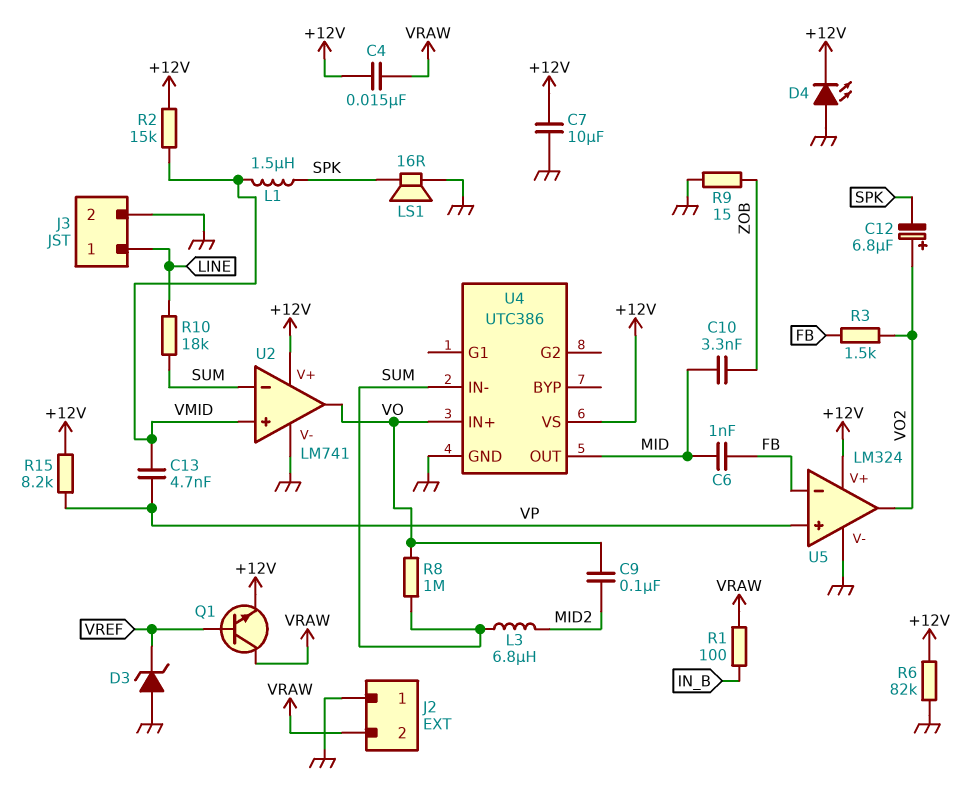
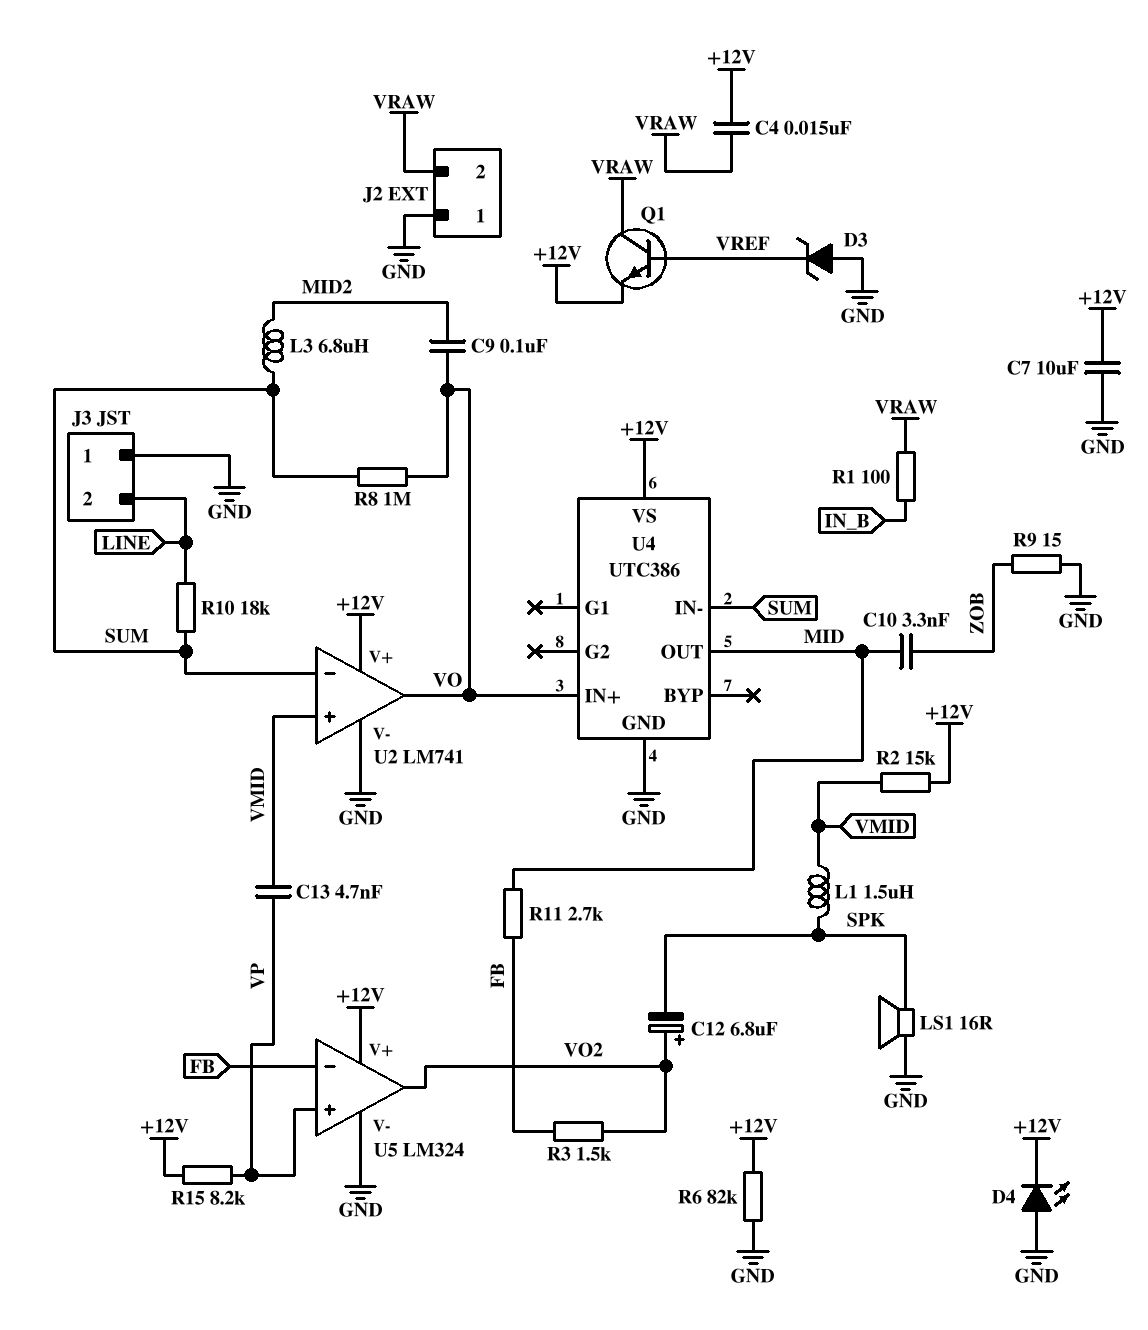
C6: 1nF (FB, MID) -> none
J3 pin 1: LINE -> GND
J3 pin 2: GND -> LINE
R11: none -> 2.7k (FB, MID)

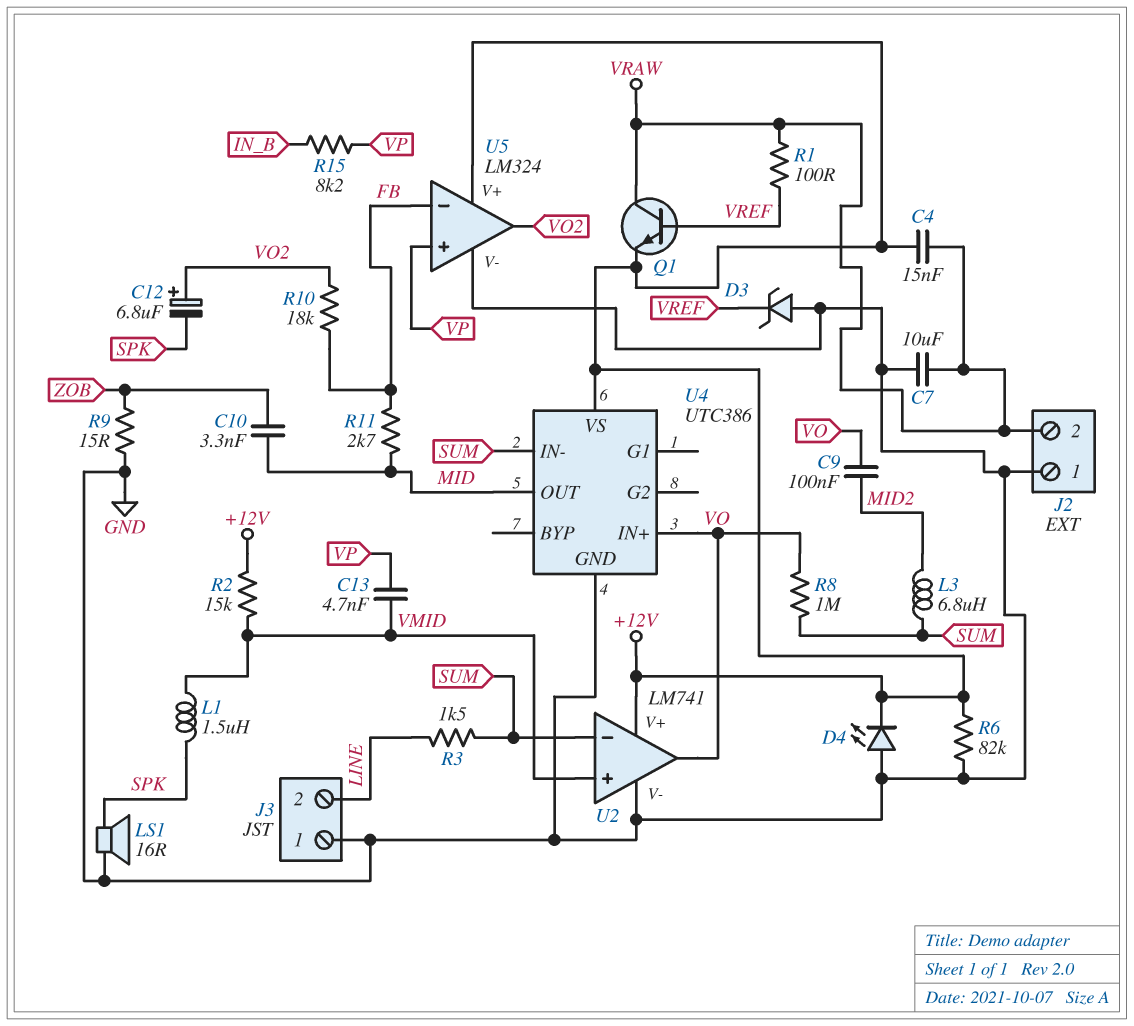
C7: 10uF (+12V, GND) -> 10uF (GND, VRAW)
R1: 100 (IN_B, VRAW) -> 100 (VRAW, VREF)
R3: 1.5k (FB, VO2) -> 1.5k (LINE, SUM)
R10: 18k (LINE, SUM) -> 18k (FB, VO2)
R15: 8.2k (+12V, VP) -> 8.2k (IN_B, VP)

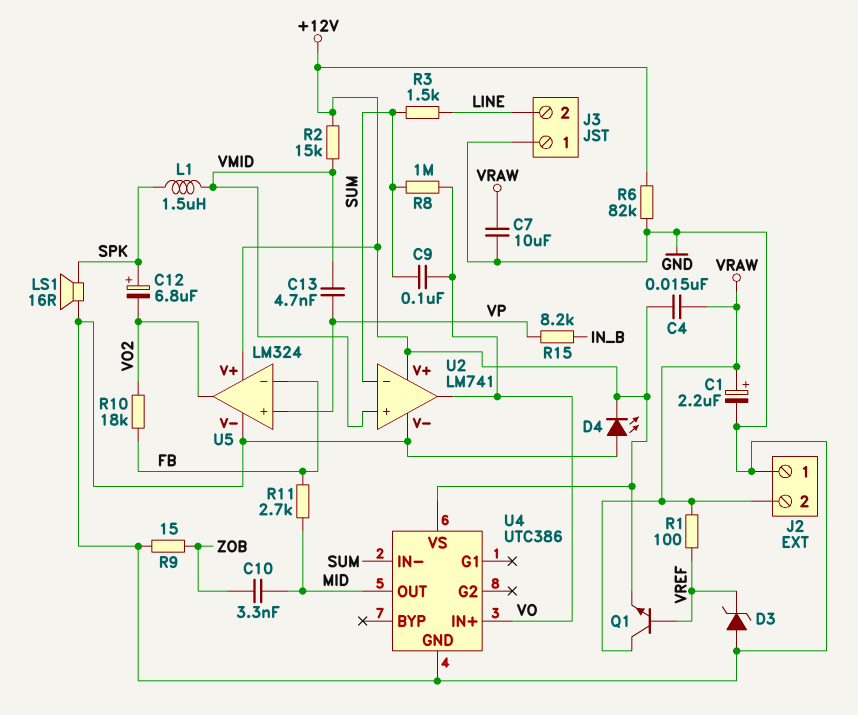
C1: none -> 2.2uF (plus VRAW, minus GND)
C9: 100nF (MID2, VO) -> 100nF (SUM, VO)
C12: 6.8uF (plus VO2, minus SPK) -> 6.8uF (plus SPK, minus VO2)
L3: 6.8uH (MID2, SUM) -> none

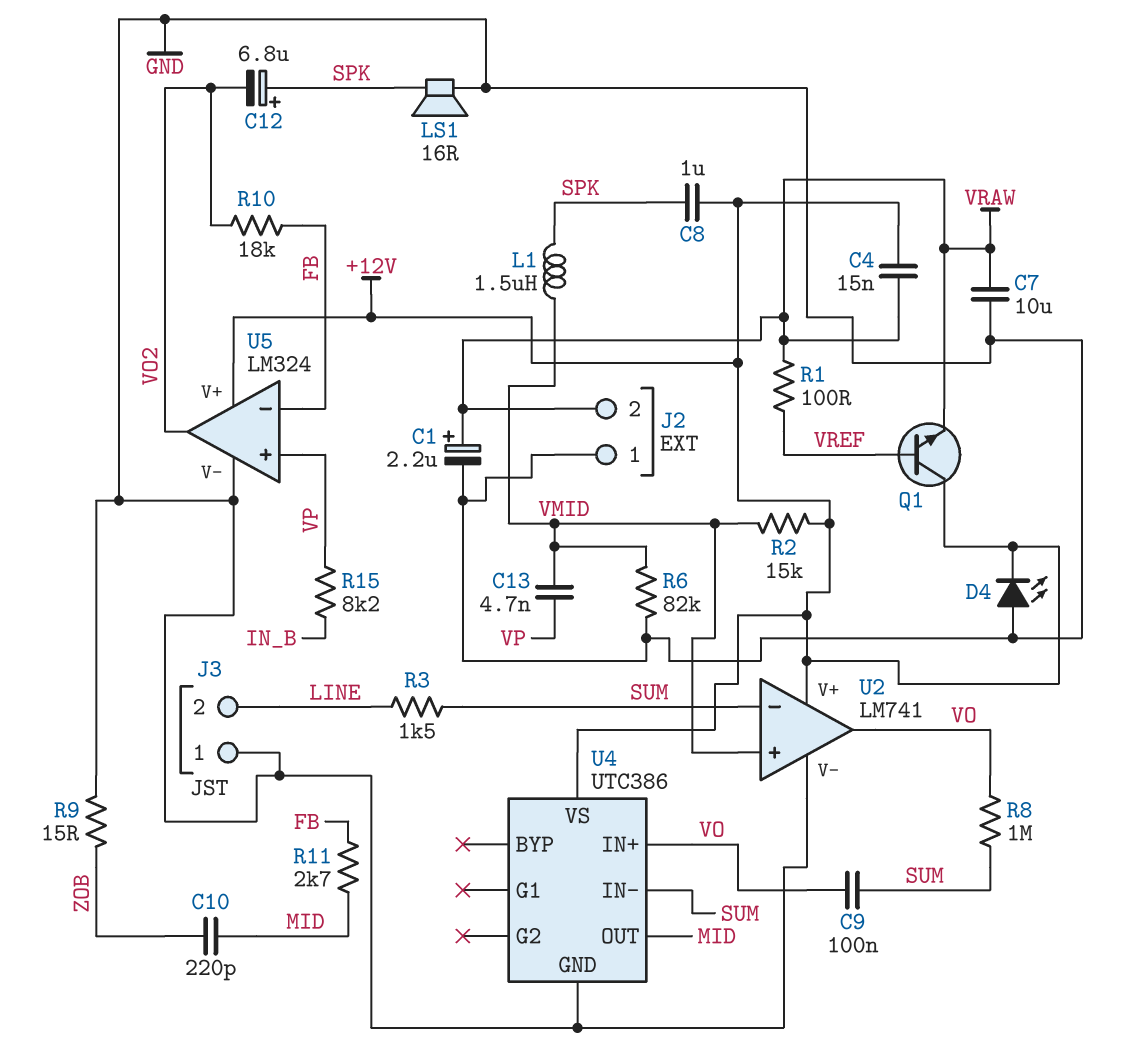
C8: none -> 1uF (+12V, SPK)
C10: 3.3nF (MID, ZOB) -> 220pF (MID, ZOB)
D3: zener (A GND, K VREF) -> none
Q1: NPN (B VREF, C VRAW, E +12V) -> NPN (B VREF, C +12V, E VRAW)
R6: 82k (+12V, GND) -> 82k (GND, VMID)

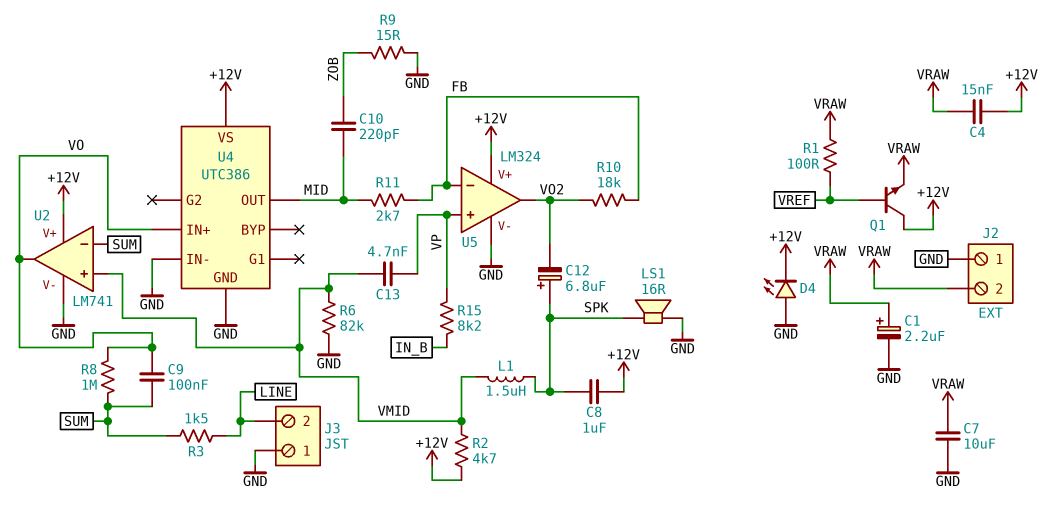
R2: 15k (+12V, VMID) -> 4.7k (+12V, VMID)
U4 pin IN-: SUM -> GND

